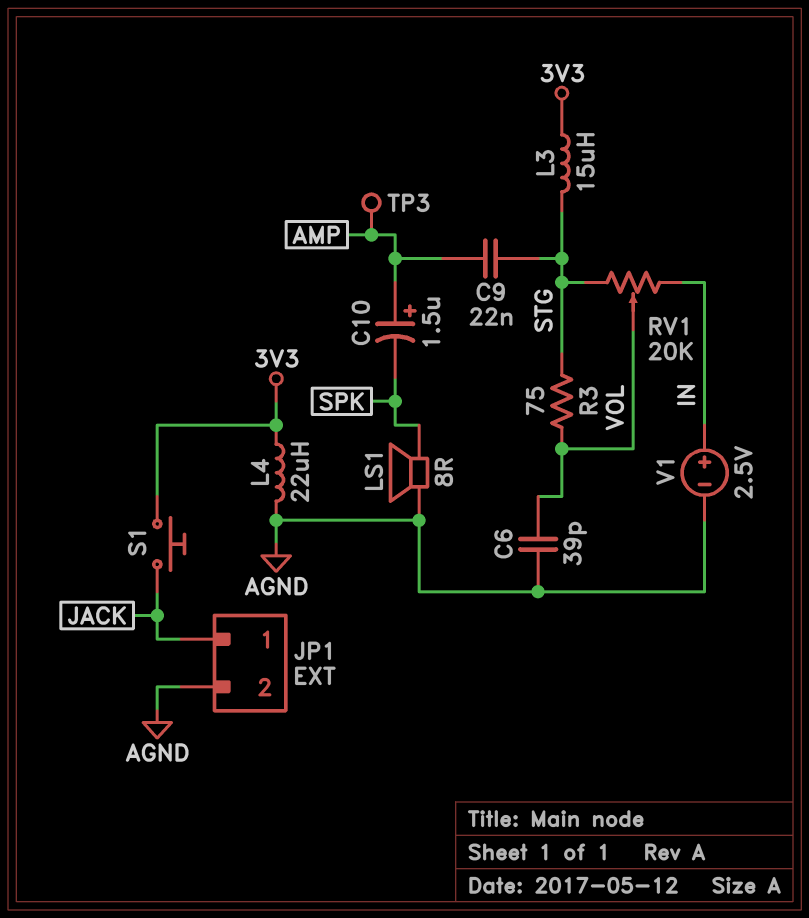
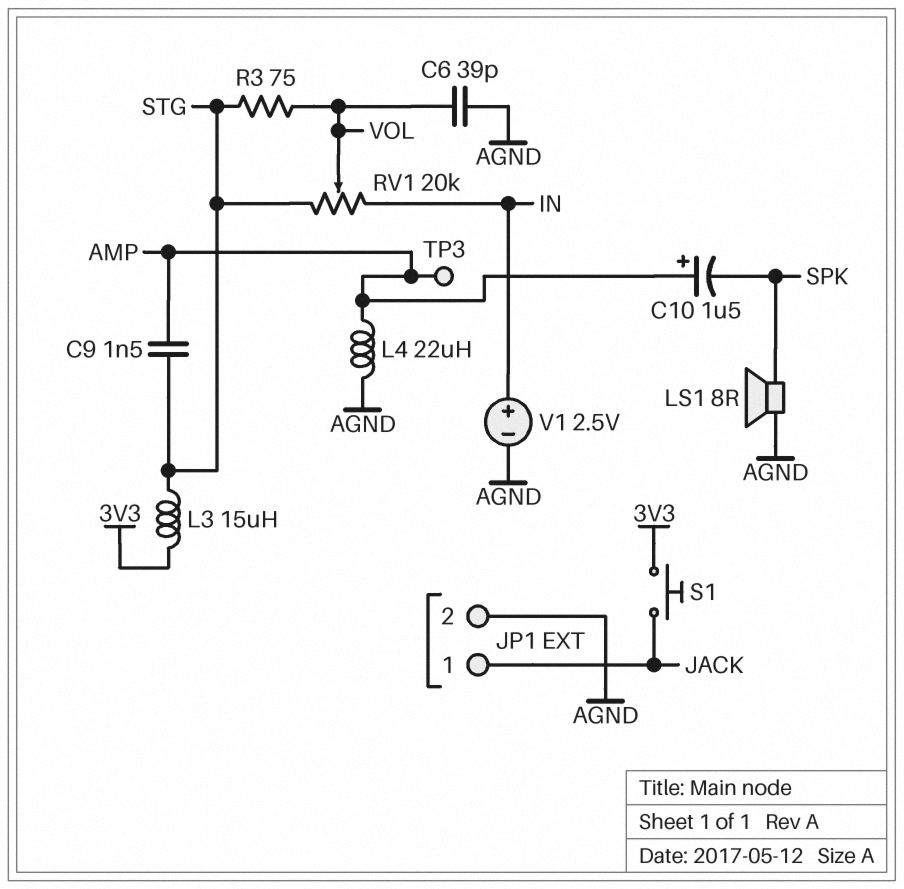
C9: 22nF (AMP, STG) -> 1.5nF (AMP, STG)
L4: 22uH (3V3, AGND) -> 22uH (AGND, AMP)

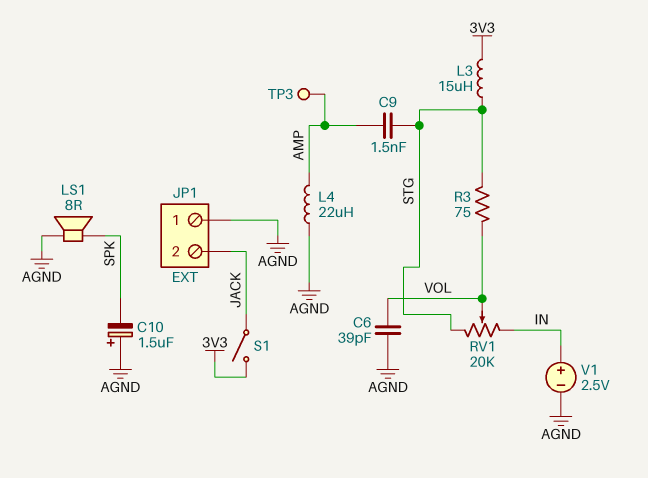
C10: 1.5uF (plus AMP, minus SPK) -> 1.5uF (plus AGND, minus SPK)
JP1 pin 1: JACK -> AGND
JP1 pin 2: AGND -> JACK
S1: button (3V3, JACK) -> switch (3V3, JACK)

